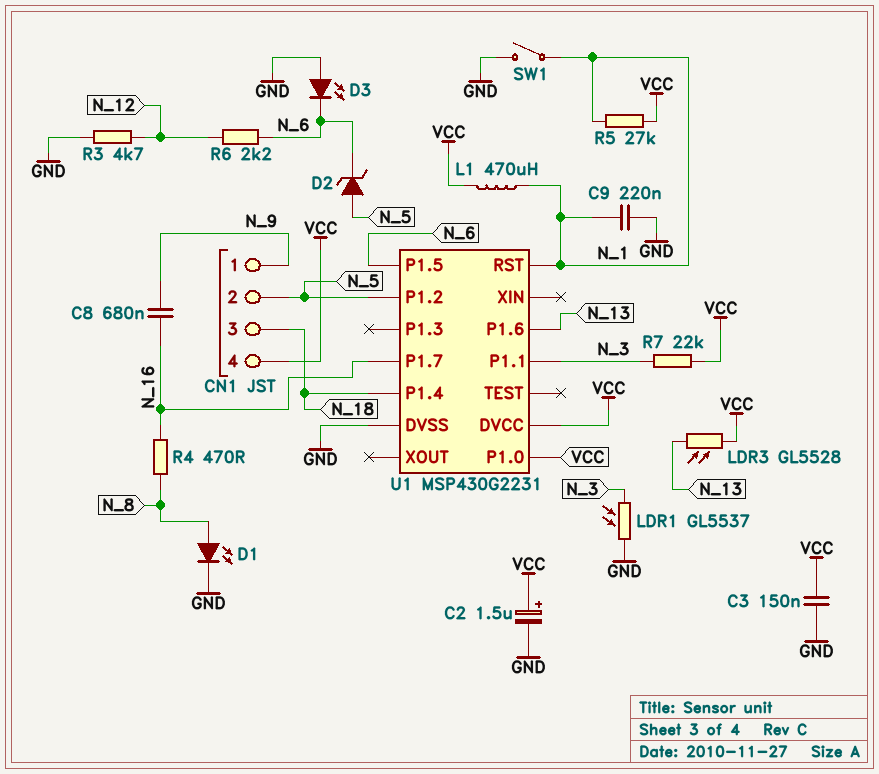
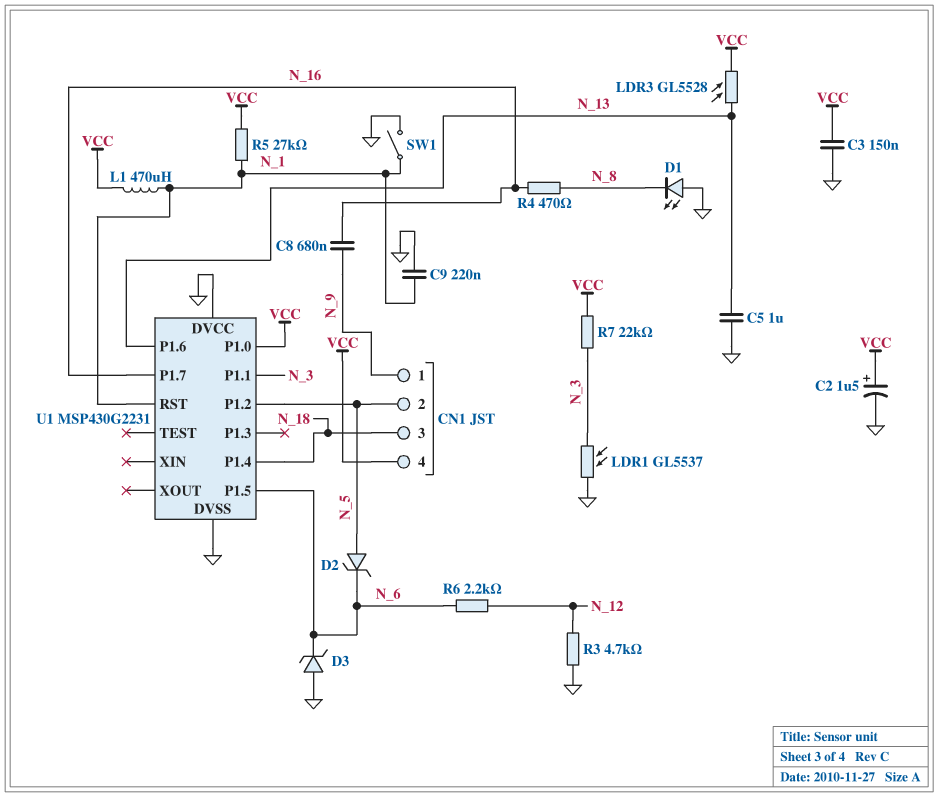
C5: none -> 1uF (GND, N_13)
D1: LED (A N_8, K GND) -> LED (A GND, K N_8)
D3: LED (A GND, K N_6) -> zener (A GND, K N_6)
U1 pin DVCC: VCC -> GND

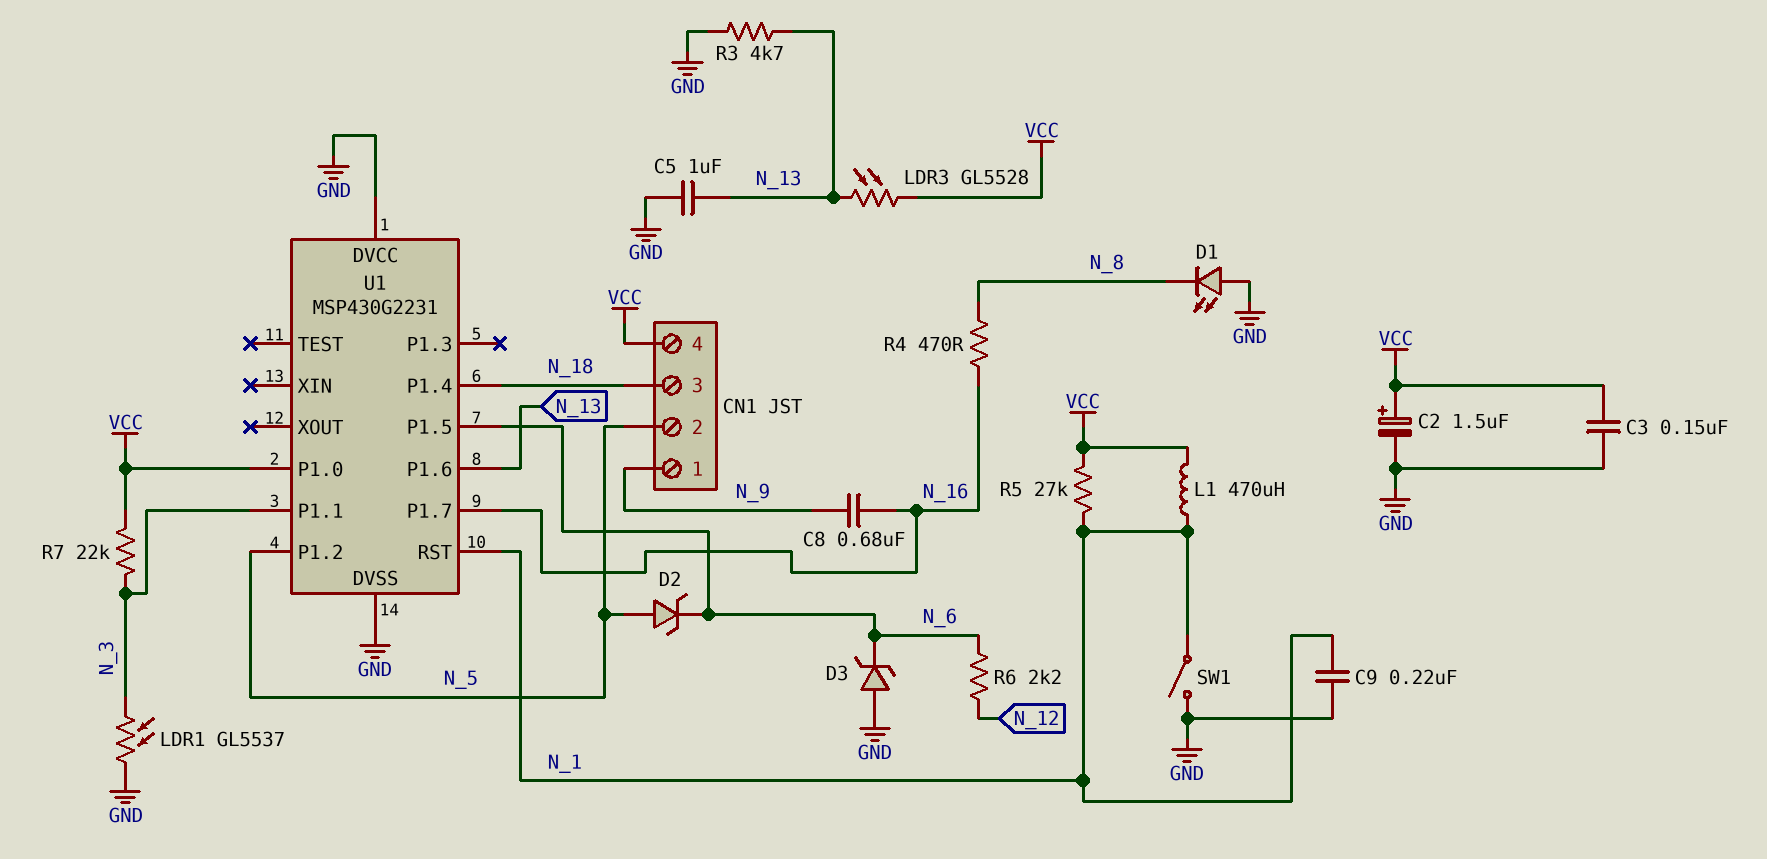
R3: 4.7k (GND, N_12) -> 4.7k (GND, N_13)

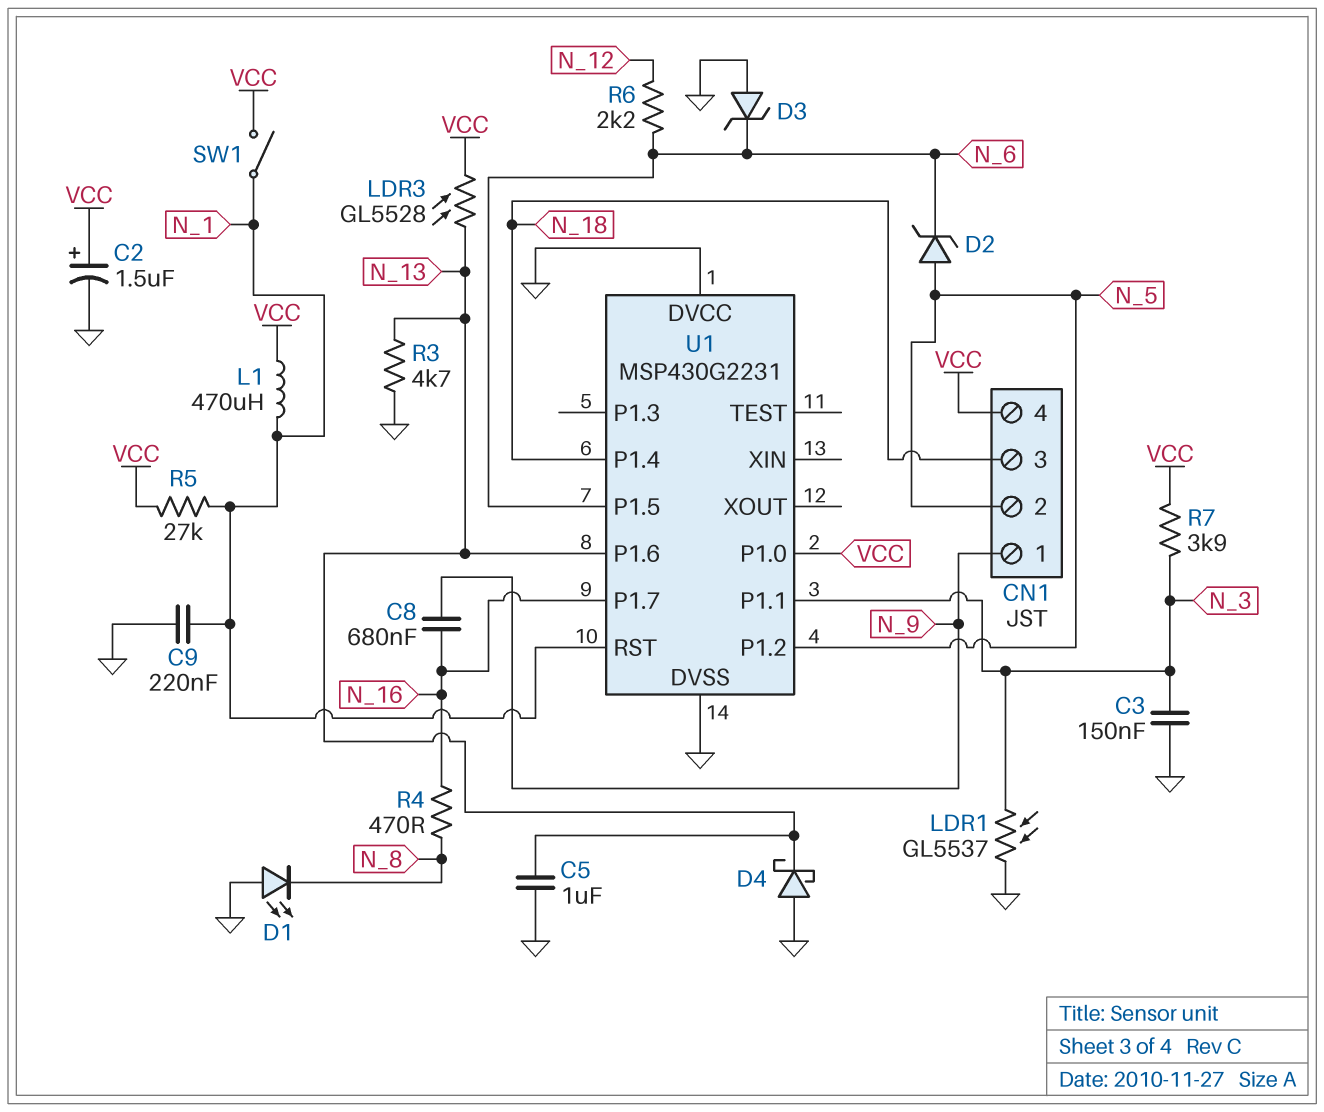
C3: 150nF (GND, VCC) -> 150nF (GND, N_3)
D4: none -> schottky (A GND, K N_13)
R7: 22k (N_3, VCC) -> 3.9k (N_3, VCC)
SW1: switch (GND, N_1) -> switch (N_1, VCC)

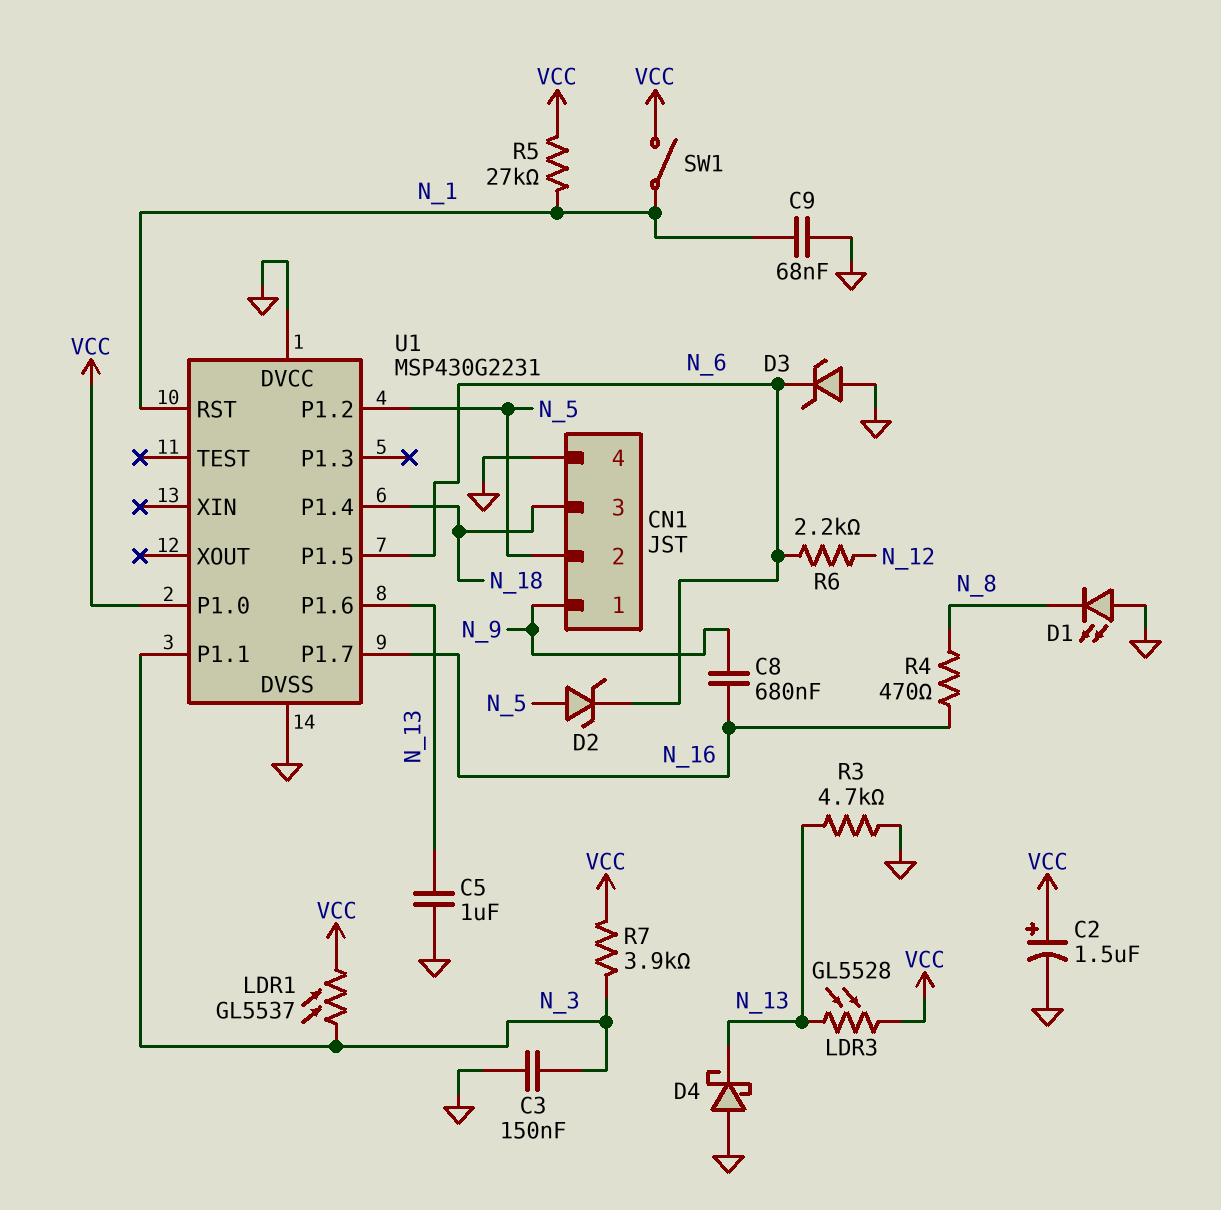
C9: 220nF (GND, N_1) -> 68nF (GND, N_1)
CN1 pin 4: VCC -> GND
L1: 470uH (N_1, VCC) -> none
LDR1: GL5537 (GND, N_3) -> GL5537 (N_3, VCC)

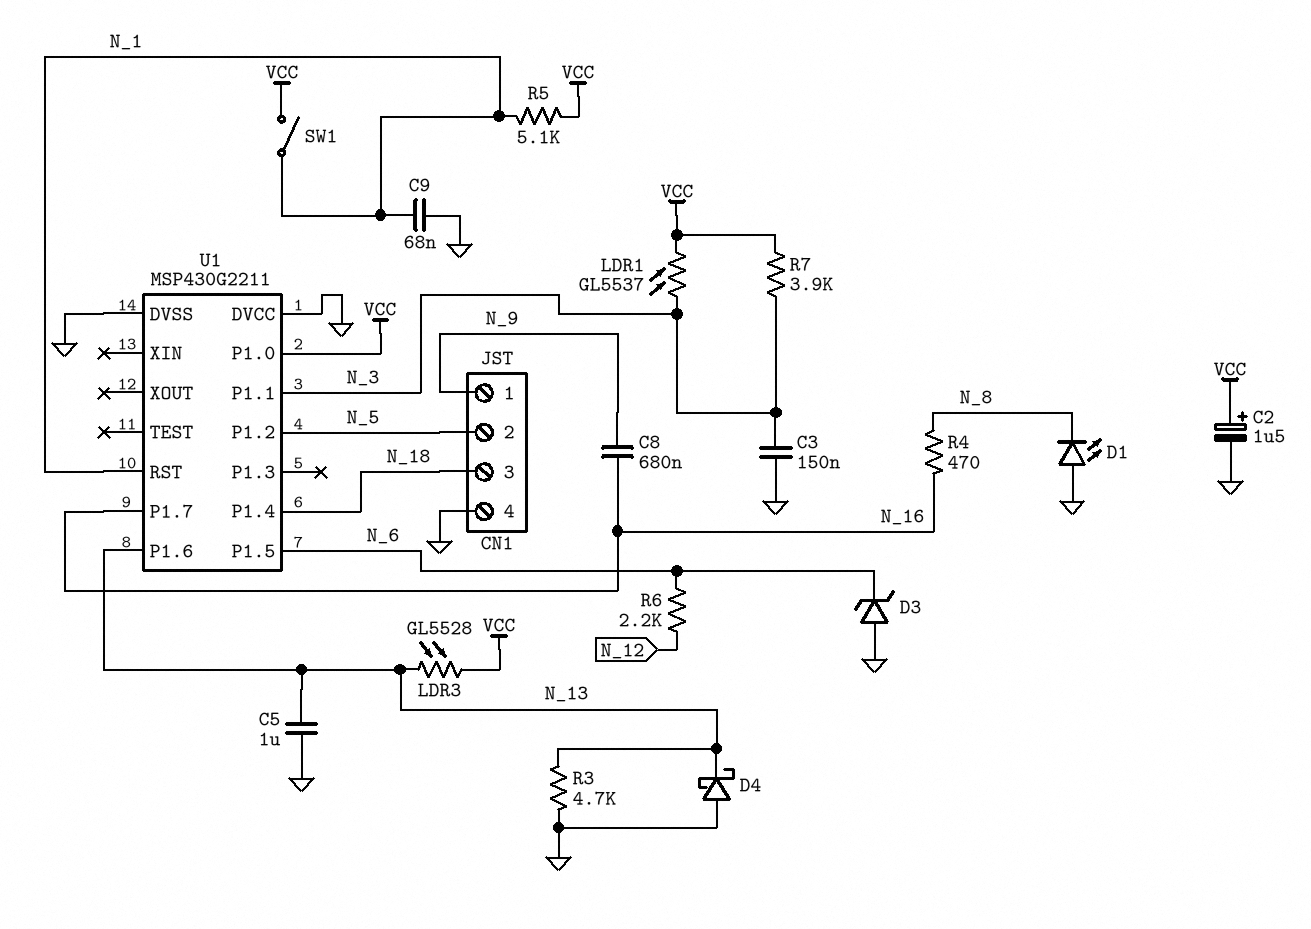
D2: zener (A N_5, K N_6) -> none
R5: 27k (N_1, VCC) -> 5.1k (N_1, VCC)
U1: MSP430G2231 -> MSP430G2211

